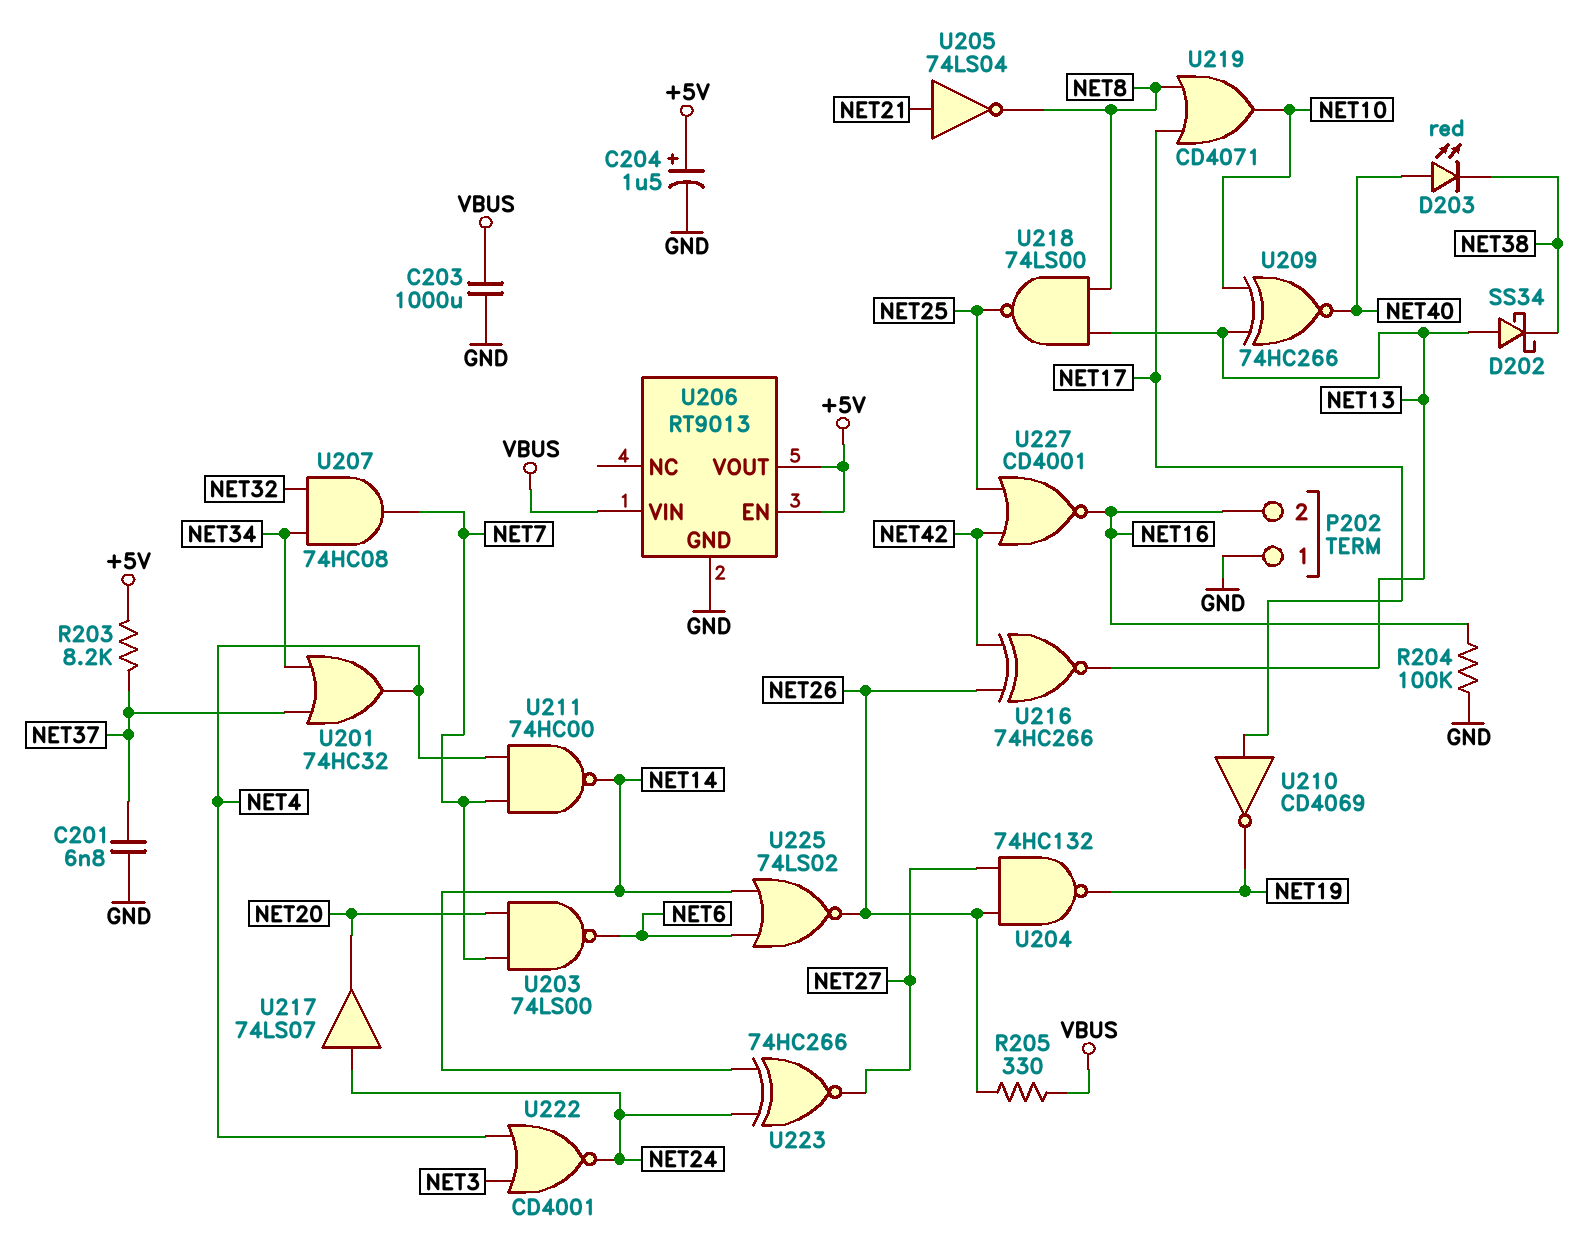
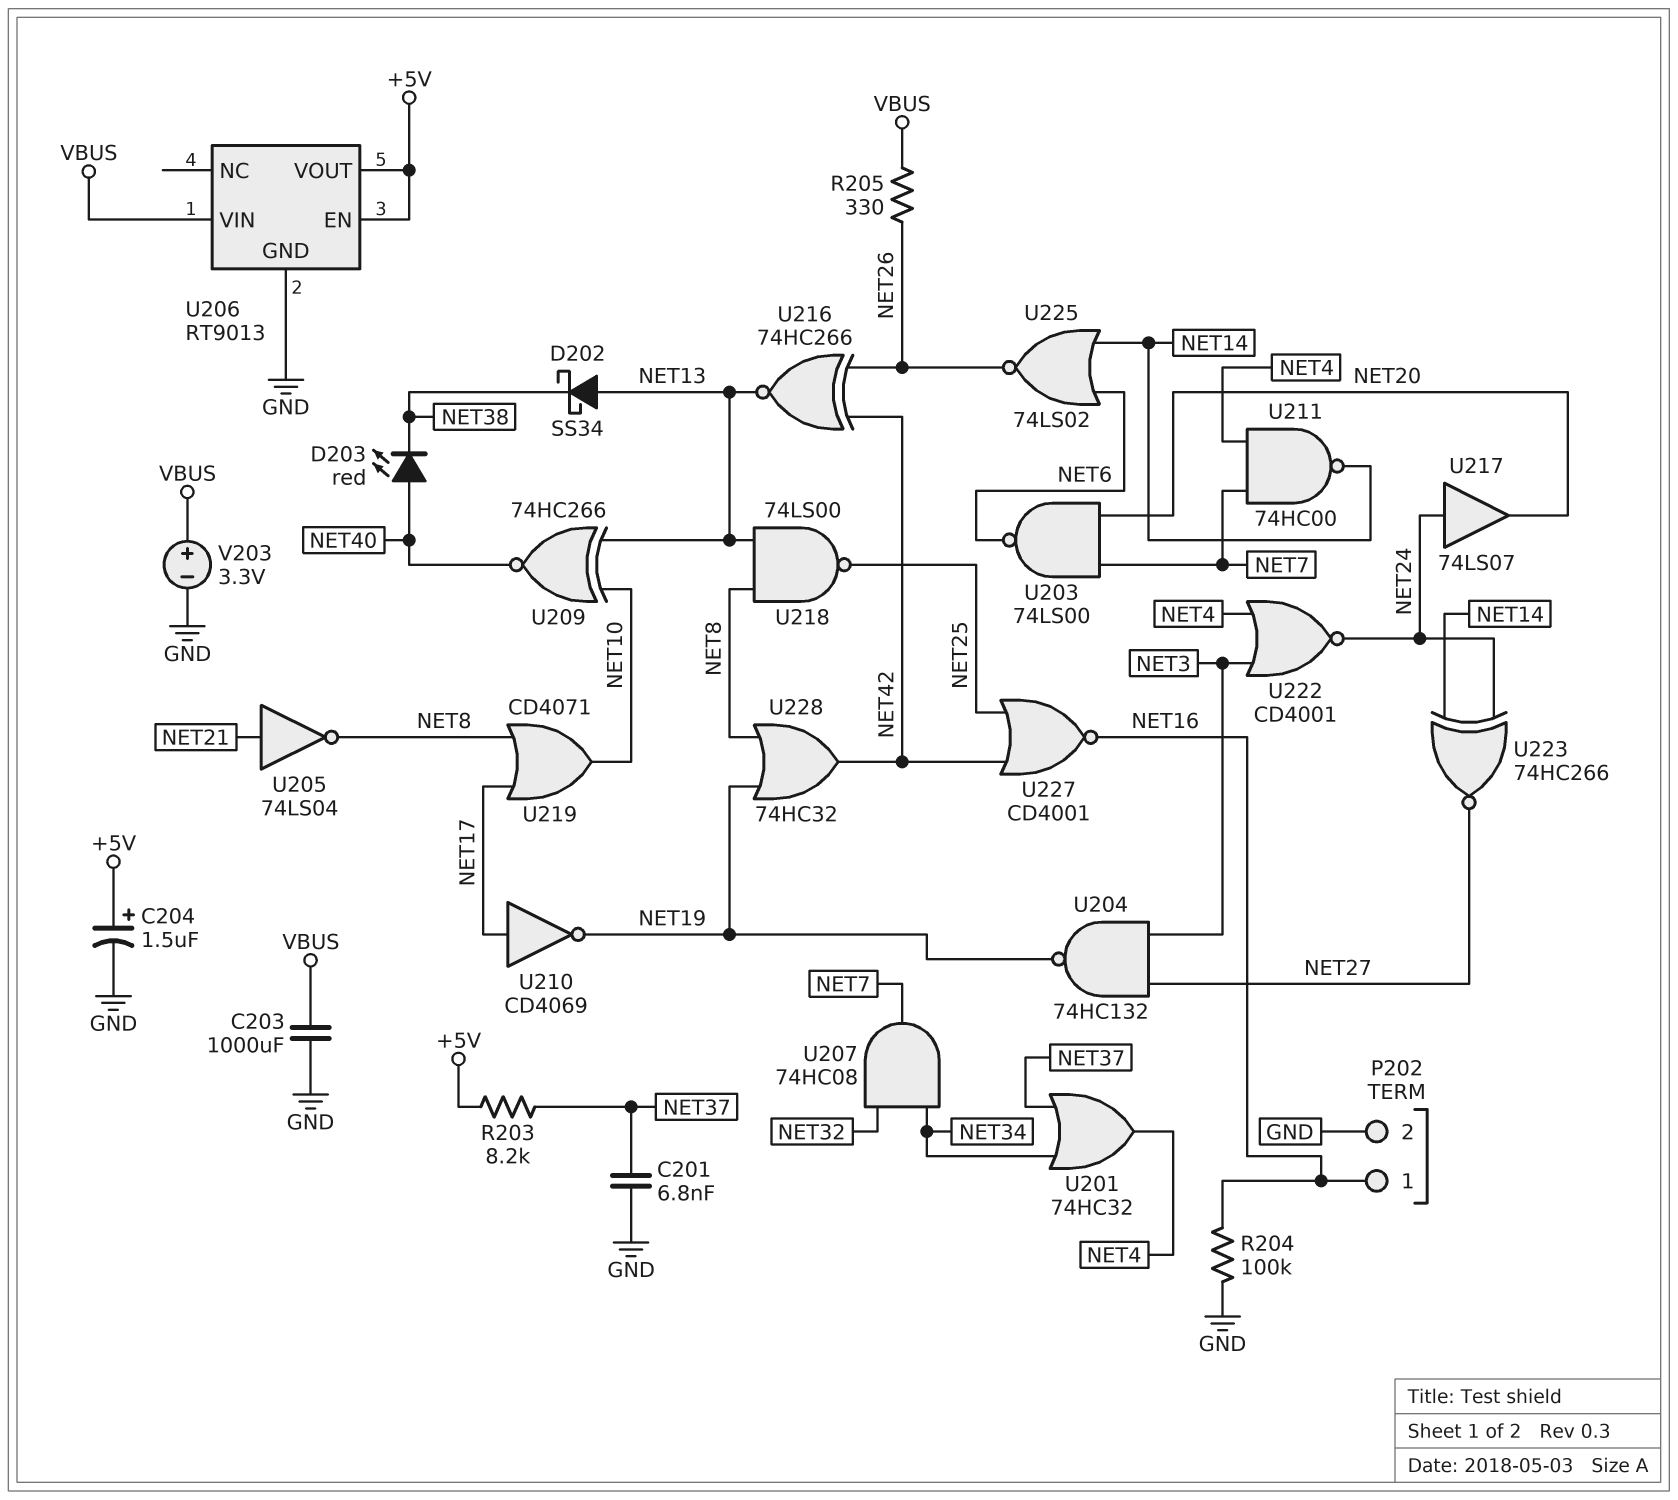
P202 pin 1: GND -> NET16
P202 pin 2: NET16 -> GND
U204: NAND 74HC132 (in NET26, in NET27, out NET19) -> NAND 74HC132 (in NET3, in NET27, out NET19)
U228: none -> OR 74HC32 (in NET8, in NET19, out NET42)
V203: none -> 3.3V (plus VBUS, minus GND)

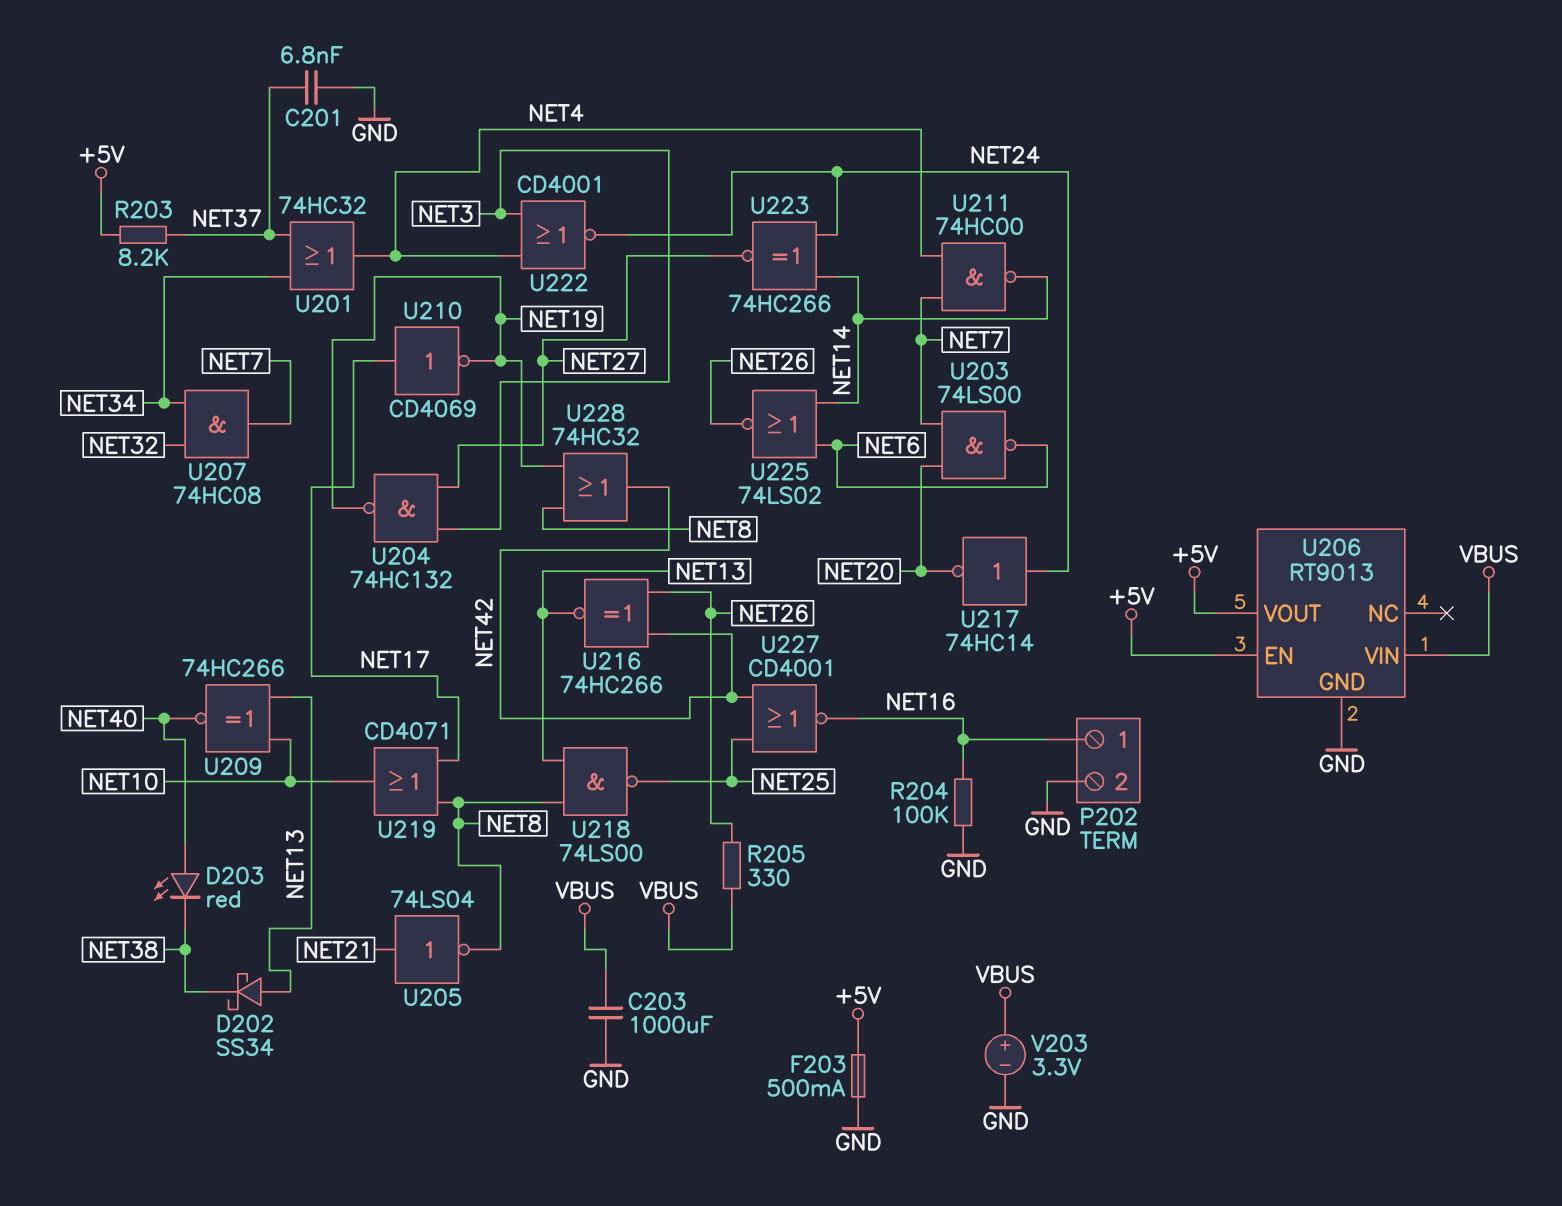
C204: 1.5uF (plus +5V, minus GND) -> none
F203: none -> 500mA (+5V, GND)
U217: buffer 74LS07 (in NET24, out NET20) -> NOT 74HC14 (in NET24, out NET20)

